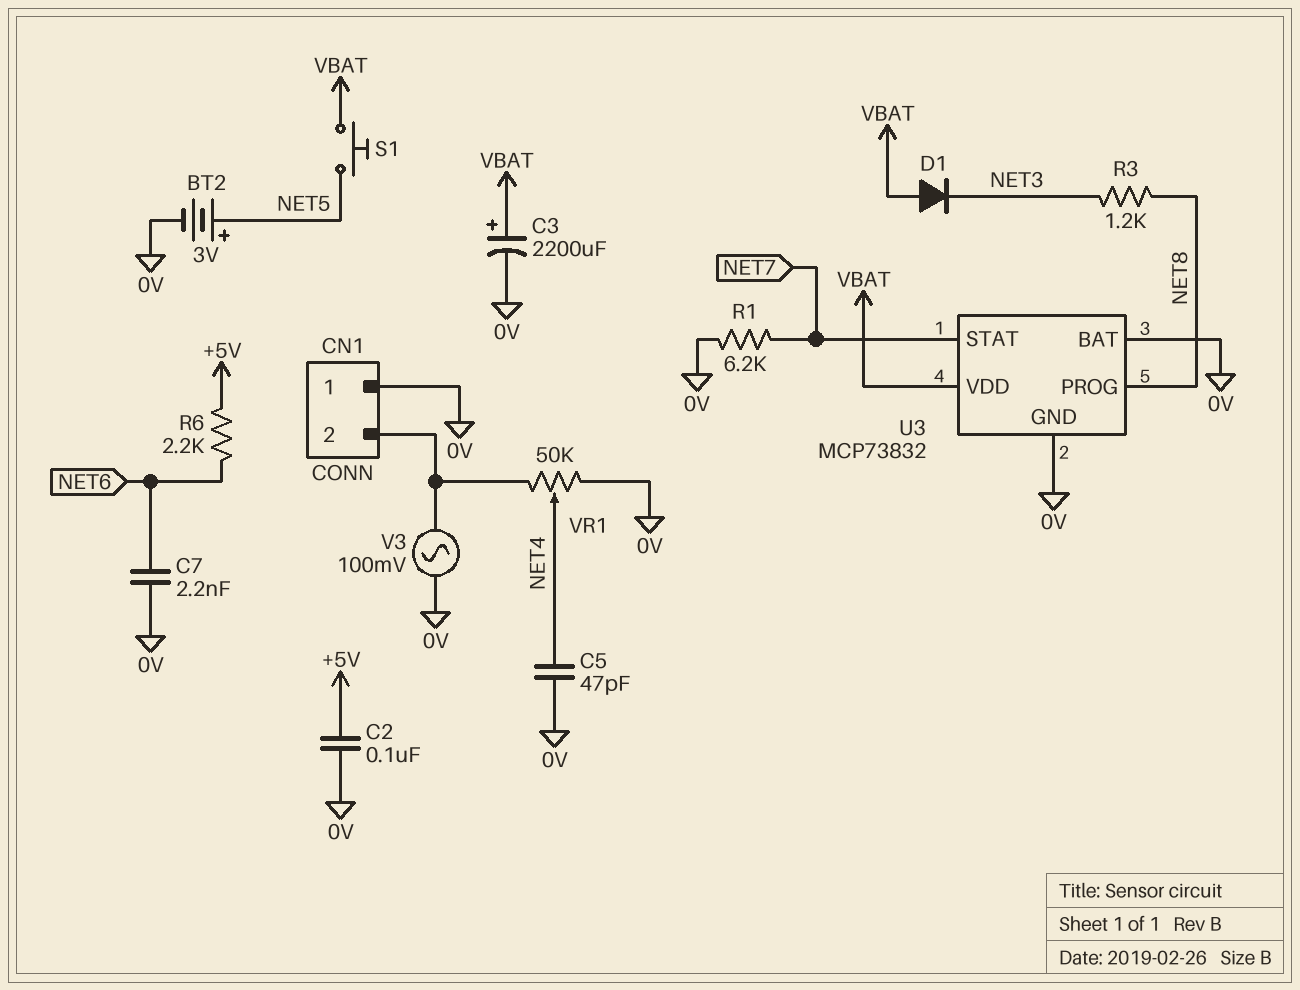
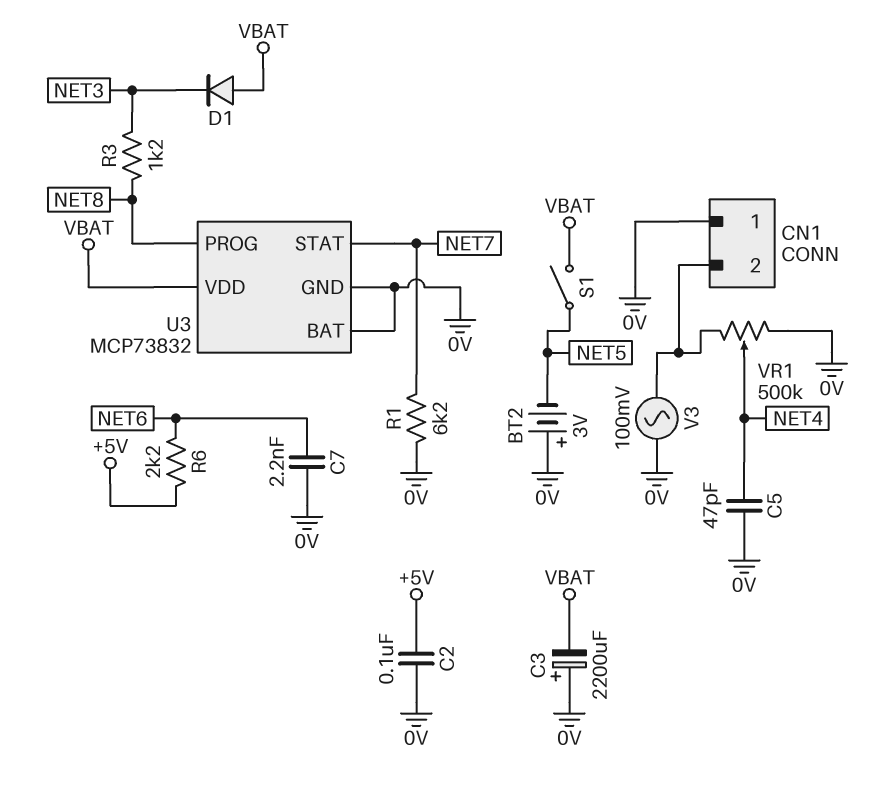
BT2: 3V (plus NET5, minus 0V) -> 3V (plus 0V, minus NET5)
C3: 2200uF (plus VBAT, minus 0V) -> 2200uF (plus 0V, minus VBAT)
S1: button (NET5, VBAT) -> switch (NET5, VBAT)
VR1: 50k (0V, CN1/2, wiper NET4) -> 500k (0V, CN1/2, wiper NET4)

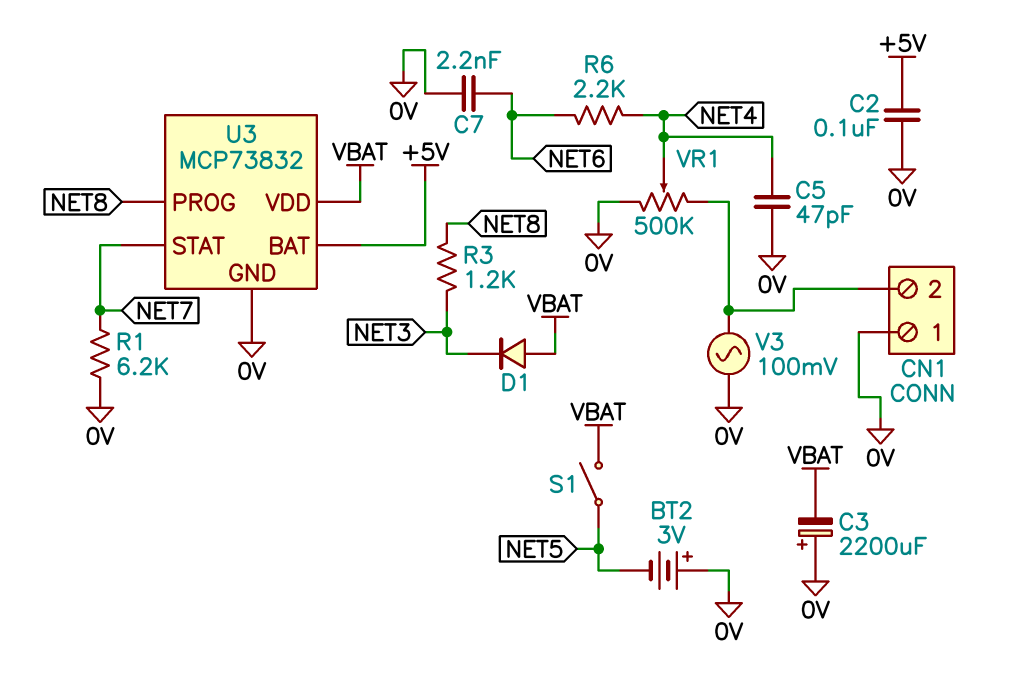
R6: 2.2k (+5V, NET6) -> 2.2k (NET4, NET6)
U3 pin BAT: 0V -> +5V

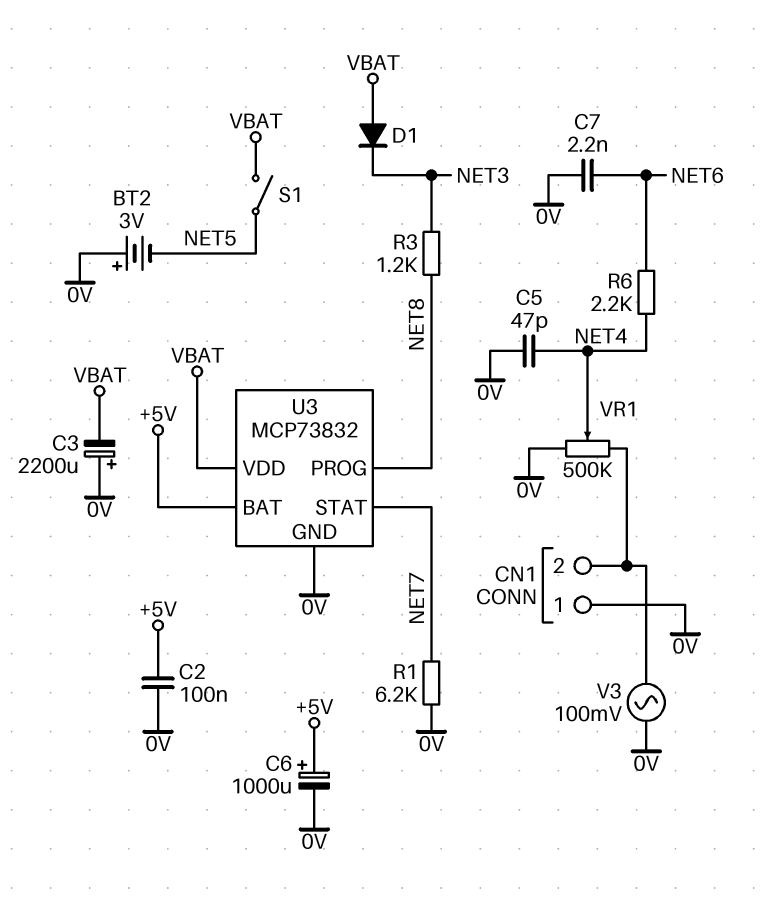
C6: none -> 1000uF (plus +5V, minus 0V)

